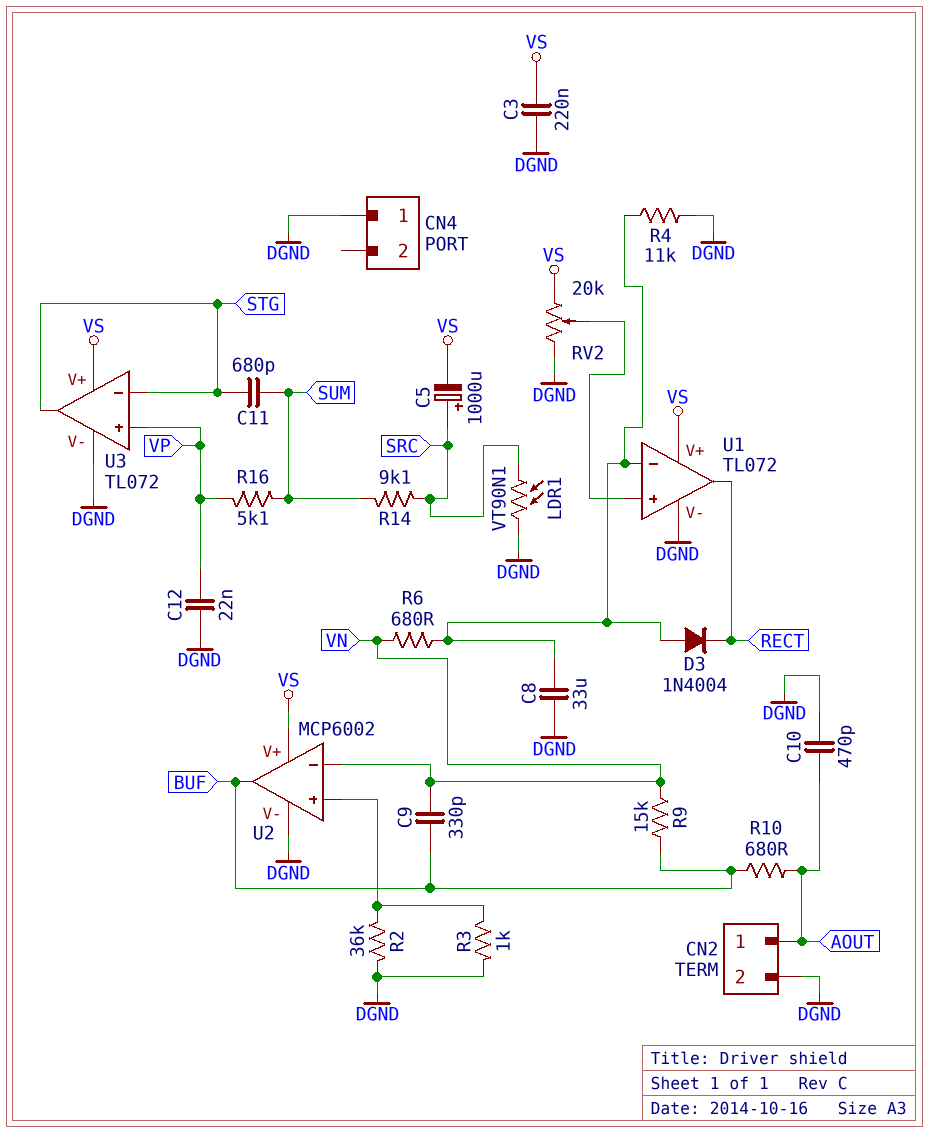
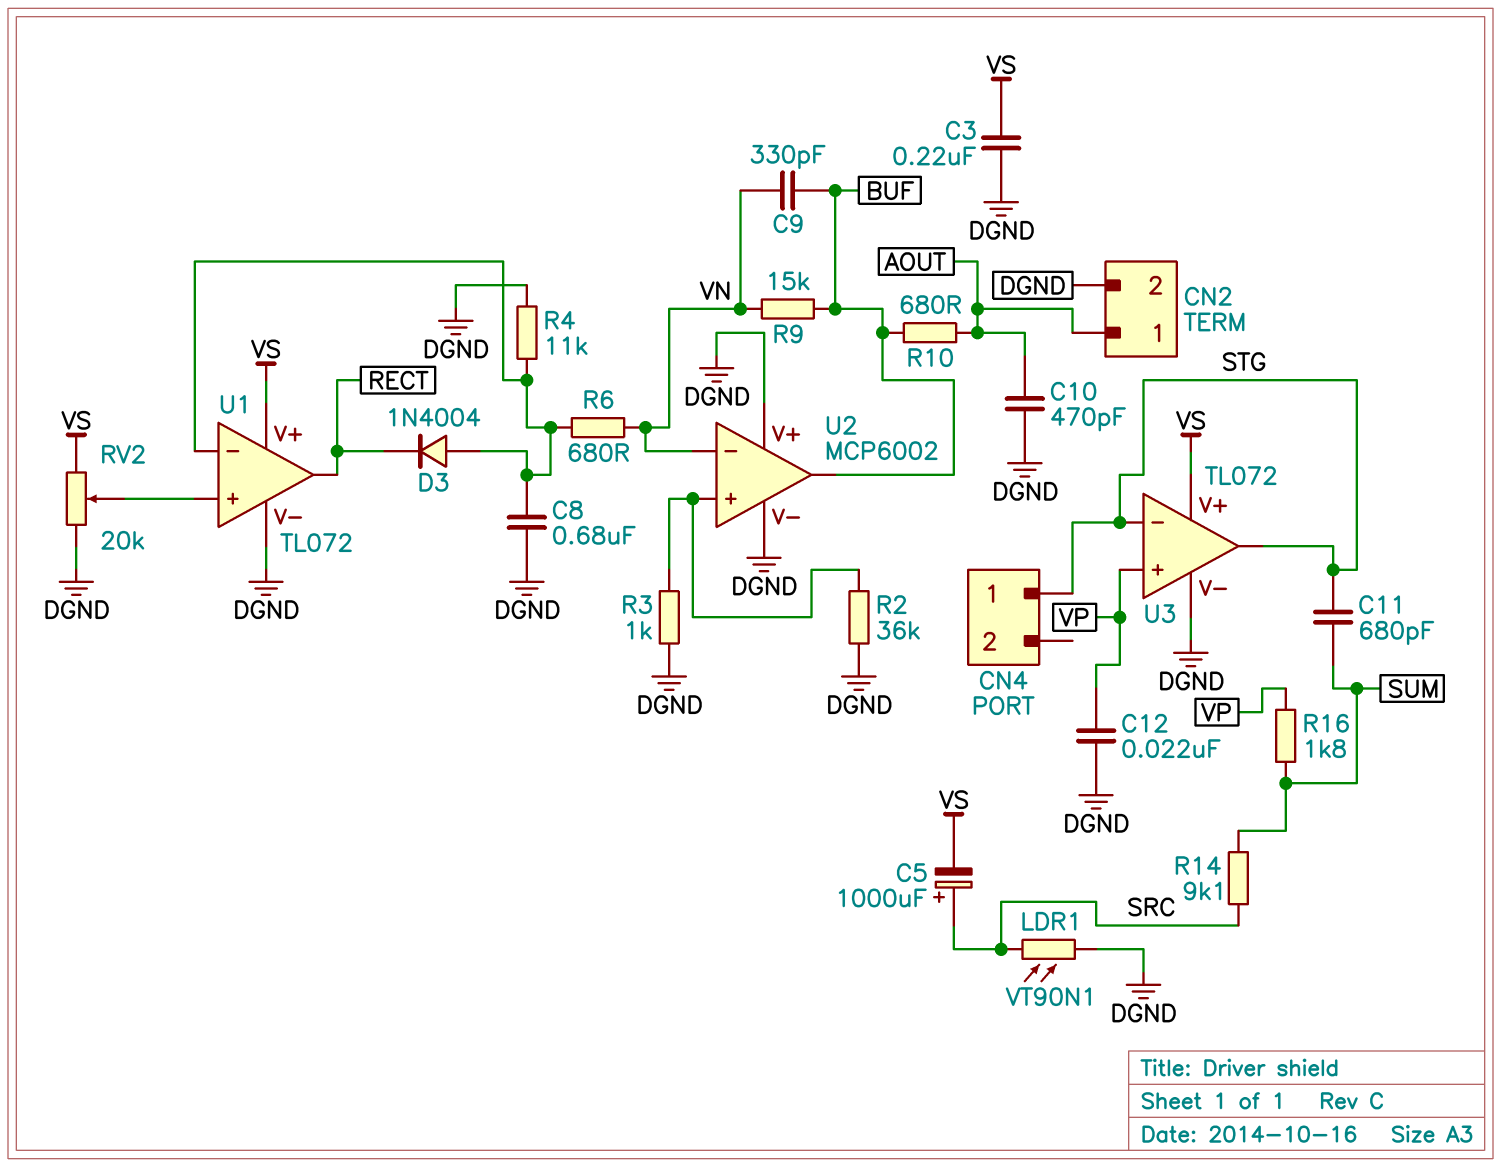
C8: 33uF (DGND, U1/in-) -> 680nF (DGND, U1/in-)
CN4 pin 1: DGND -> STG
R16: 5.1k (SUM, VP) -> 1.8k (SUM, VP)
U2 pin V+: VS -> DGND

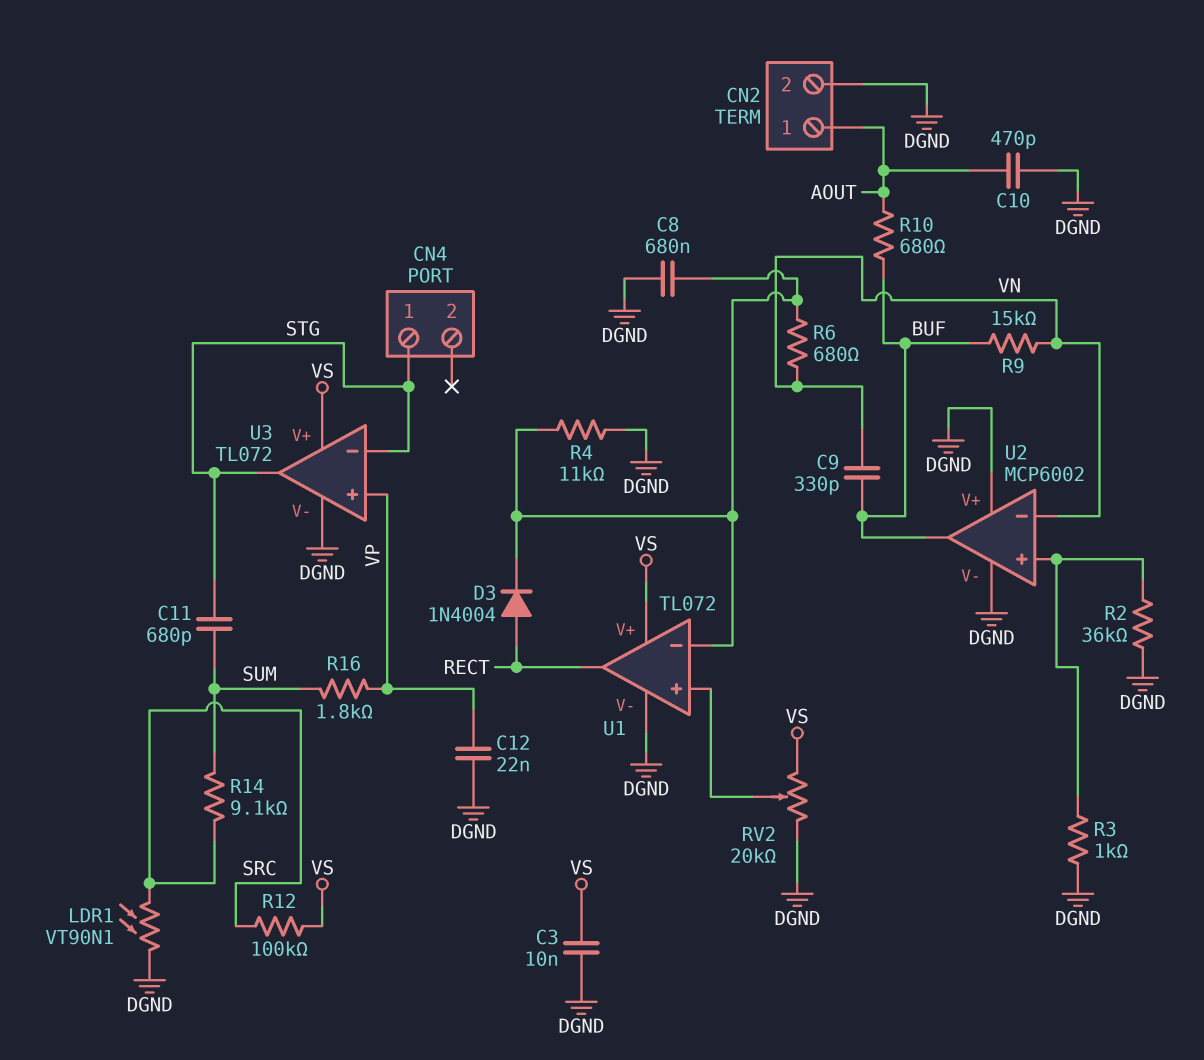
C3: 220nF (DGND, VS) -> 10nF (DGND, VS)
C5: 1000uF (plus SRC, minus VS) -> none
D3: diode 1N4004 (A U1/in-, K RECT) -> diode 1N4004 (A RECT, K U1/in-)
R12: none -> 100k (SRC, VS)

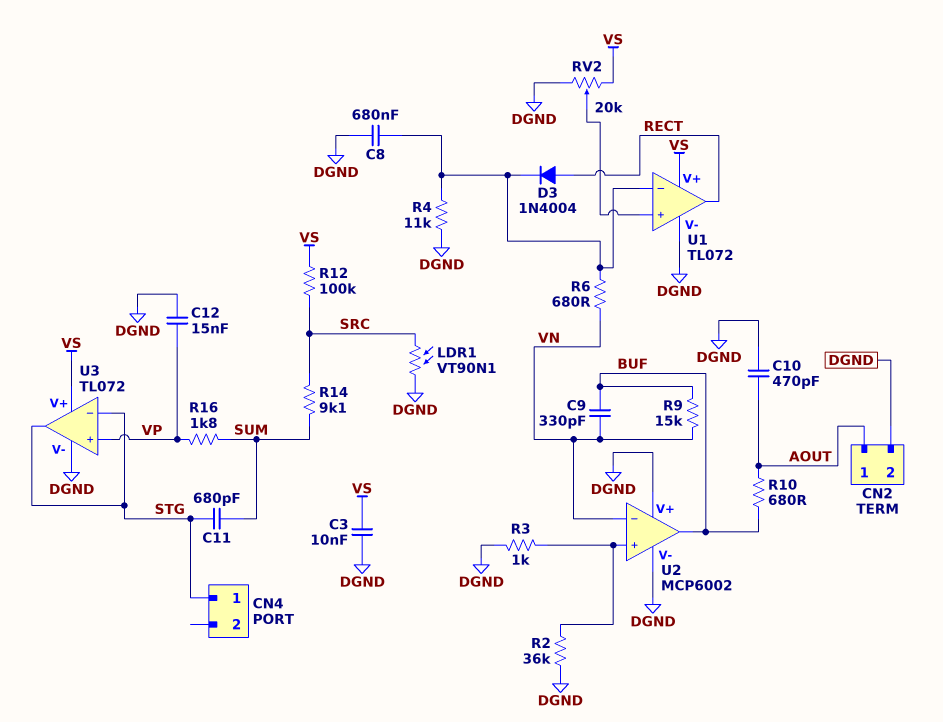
C12: 22nF (DGND, VP) -> 15nF (DGND, VP)

